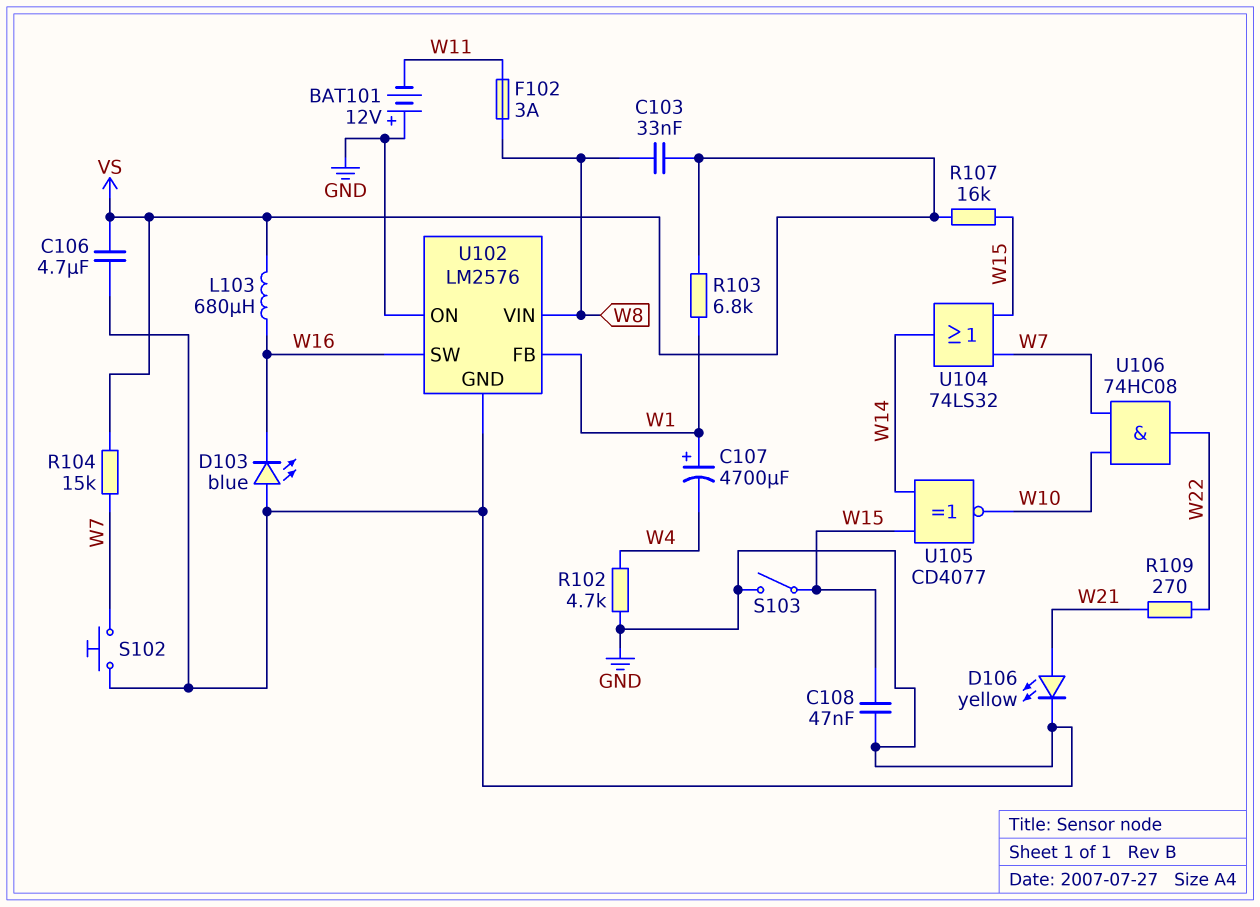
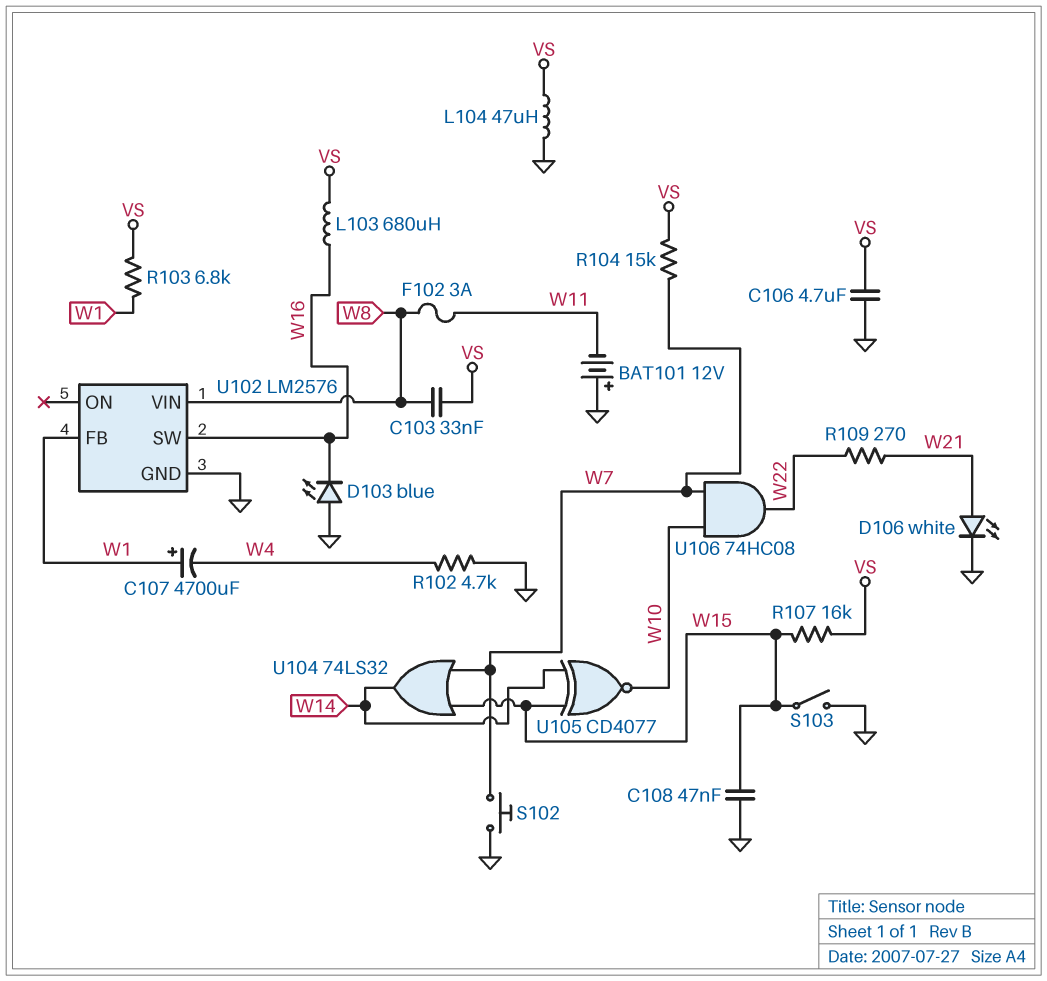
D106: LED yellow (A W21, K GND) -> LED white (A W21, K GND)
L104: none -> 47uH (GND, VS)
U102 pin ON: GND -> none

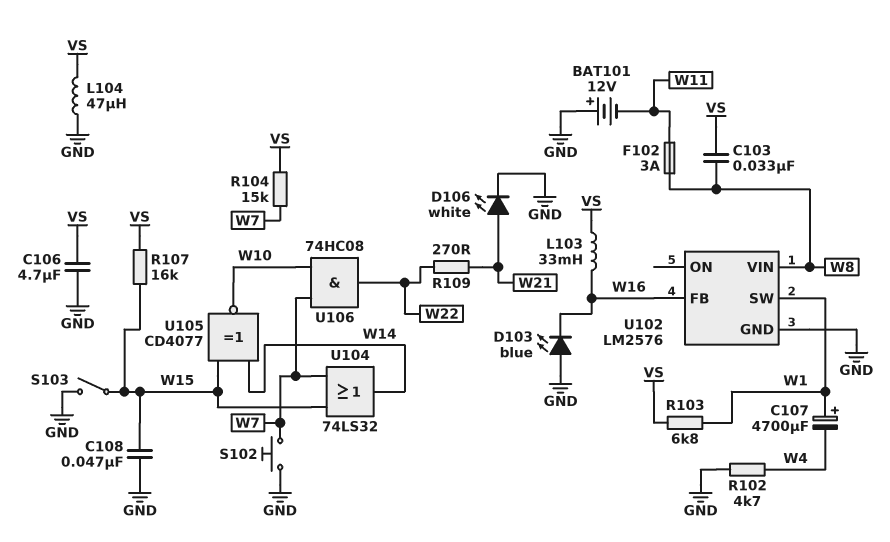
L103: 680uH (VS, W16) -> 33mH (VS, W16)
U102 pin FB: W1 -> W16
U102 pin SW: W16 -> W1

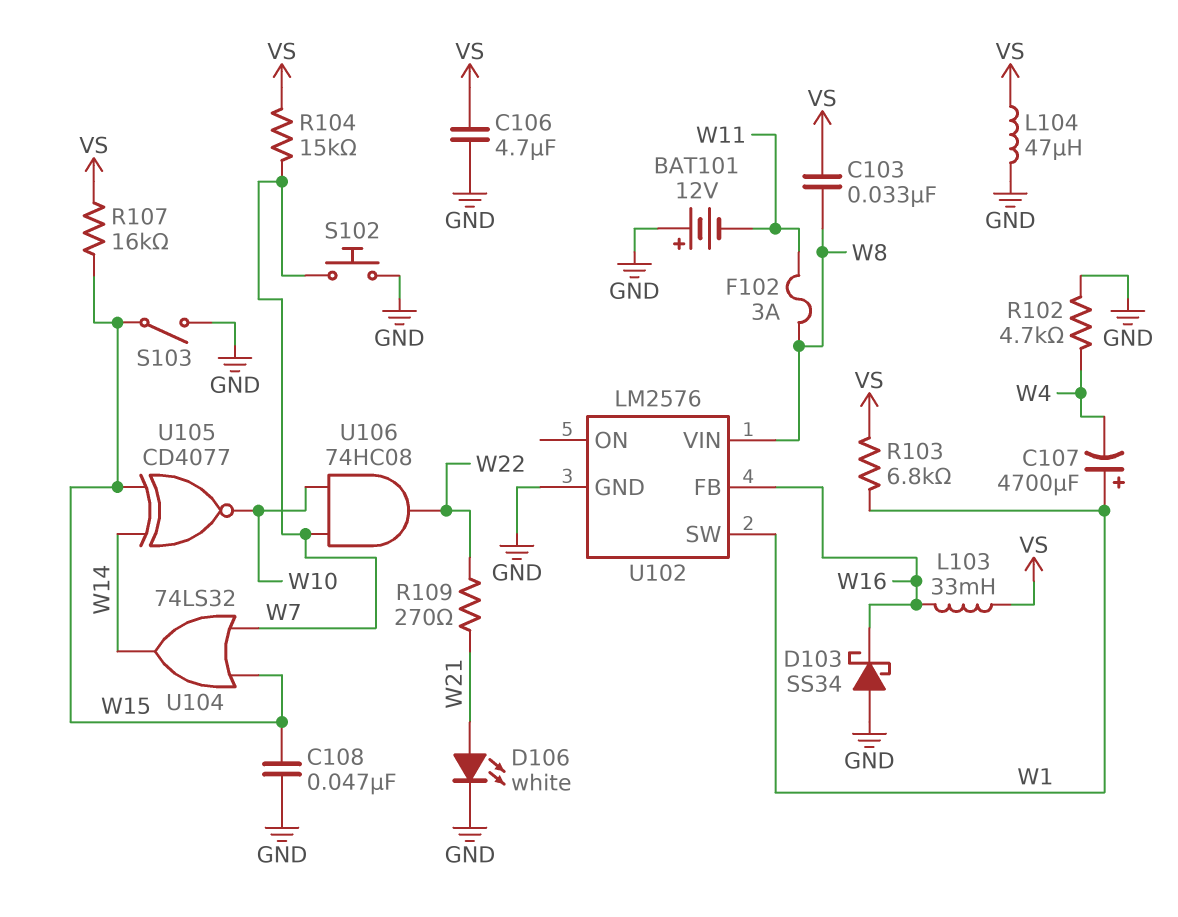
D103: LED blue (A GND, K W16) -> schottky SS34 (A GND, K W16)

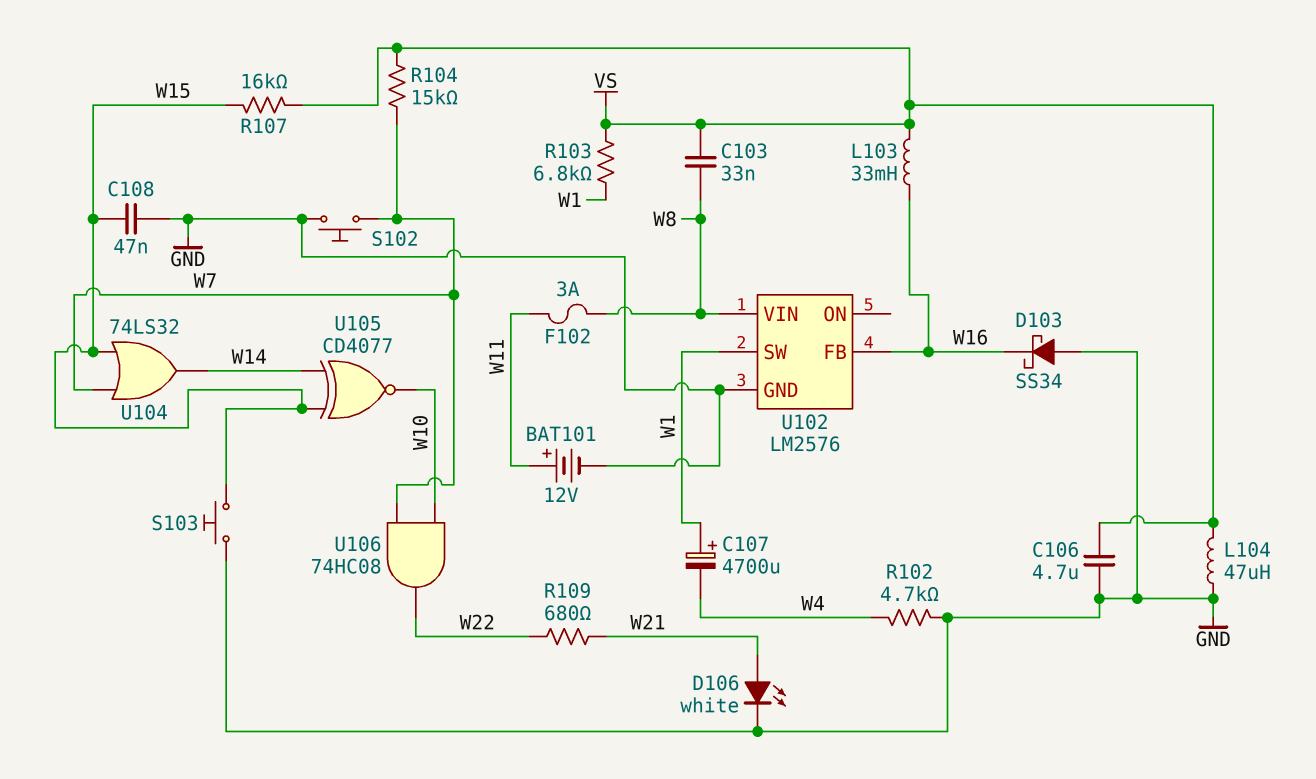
BAT101: 12V (plus GND, minus W11) -> 12V (plus W11, minus GND)
R109: 270 (W21, W22) -> 680 (W21, W22)
S103: switch (GND, W15) -> button (GND, W15)

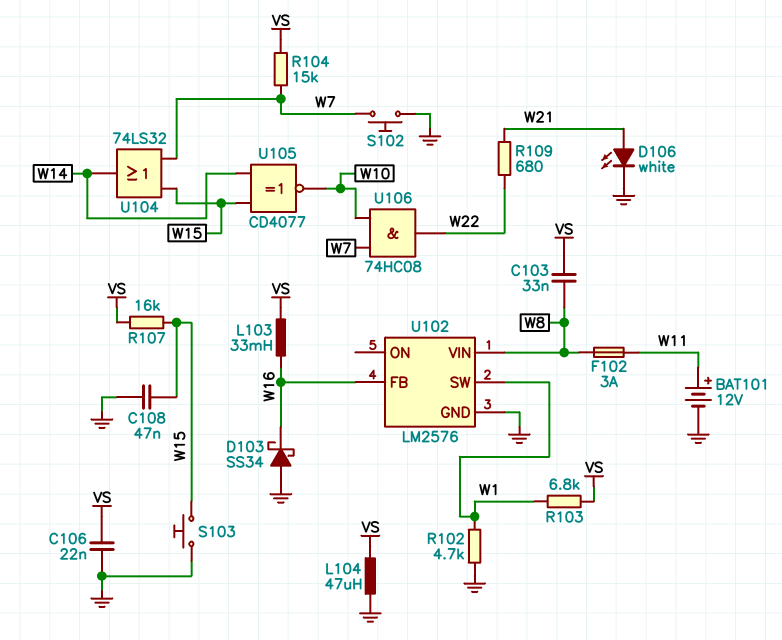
C106: 4.7uF (GND, VS) -> 22nF (GND, VS)
C107: 4700uF (plus W1, minus W4) -> none
R102: 4.7k (GND, W4) -> 4.7k (GND, W1)

